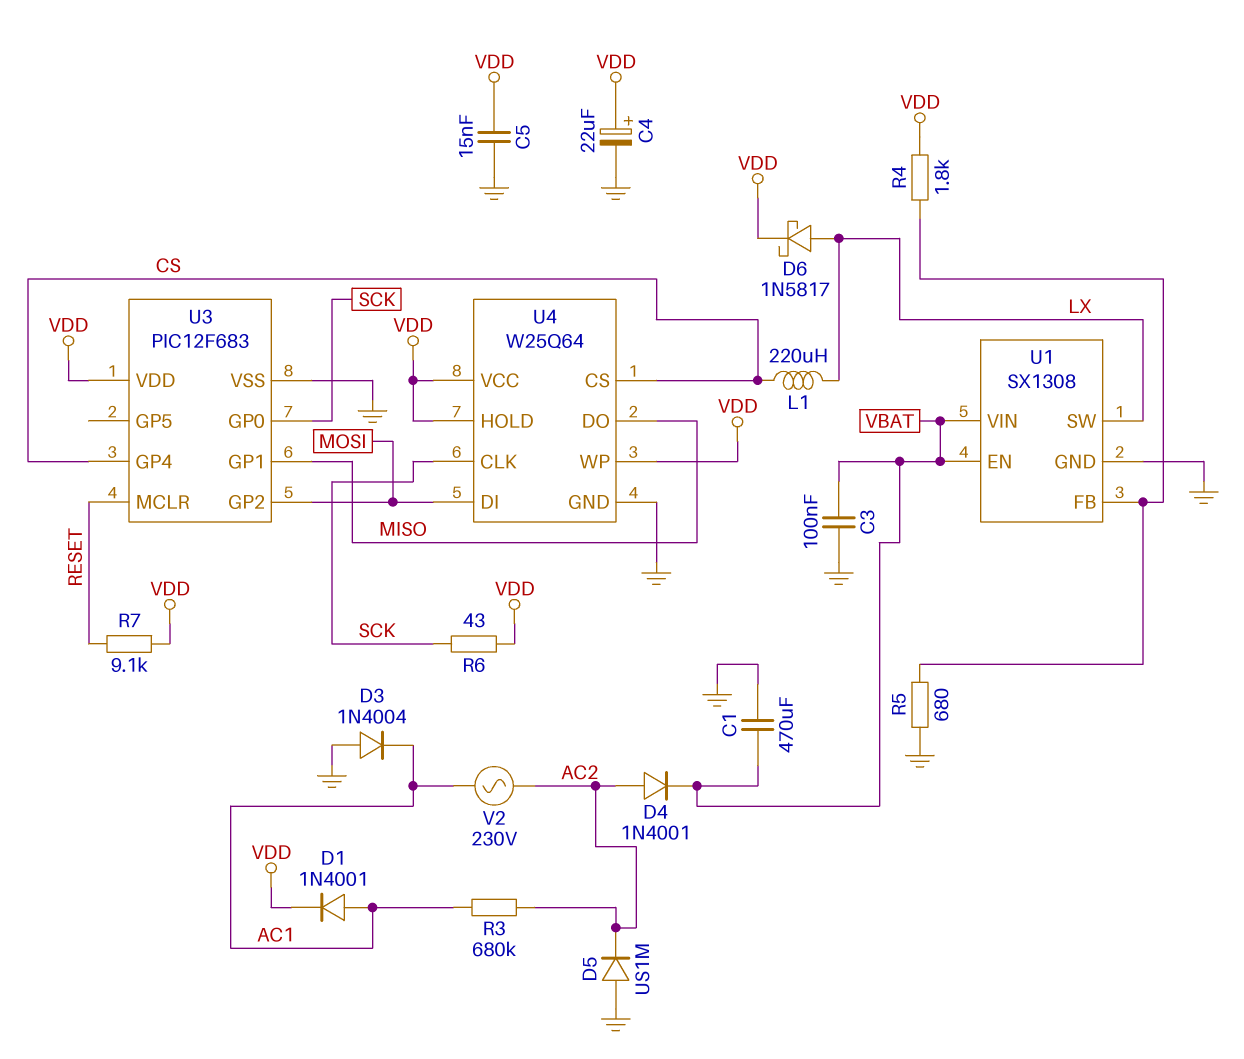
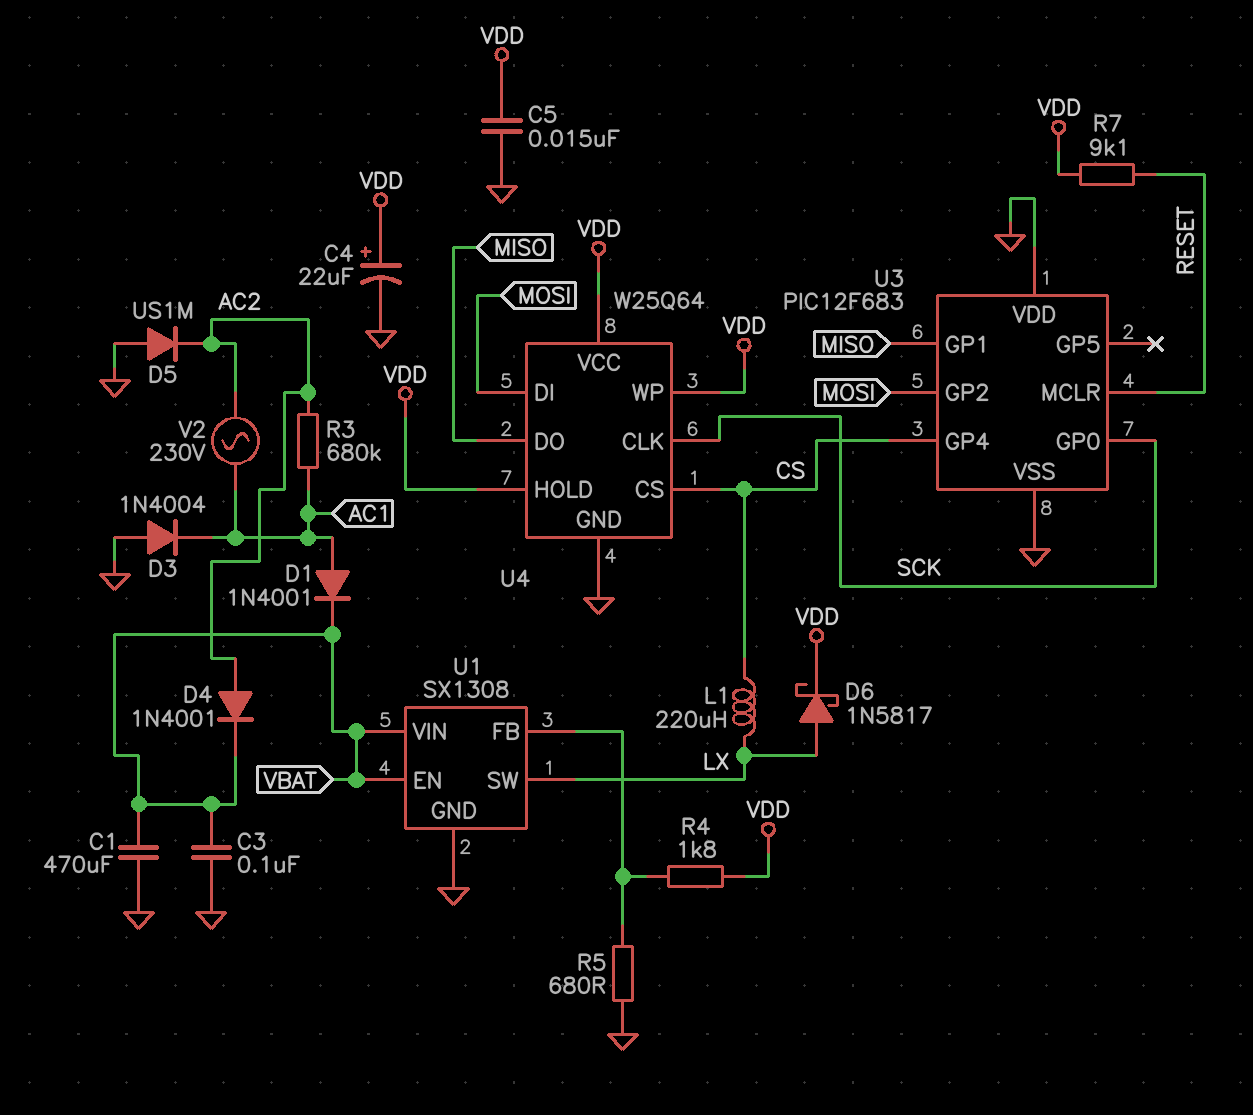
D1: diode 1N4001 (A AC1, K VDD) -> diode 1N4001 (A AC1, K VBAT)
R6: 43 (SCK, VDD) -> none
U3 pin VDD: VDD -> GND

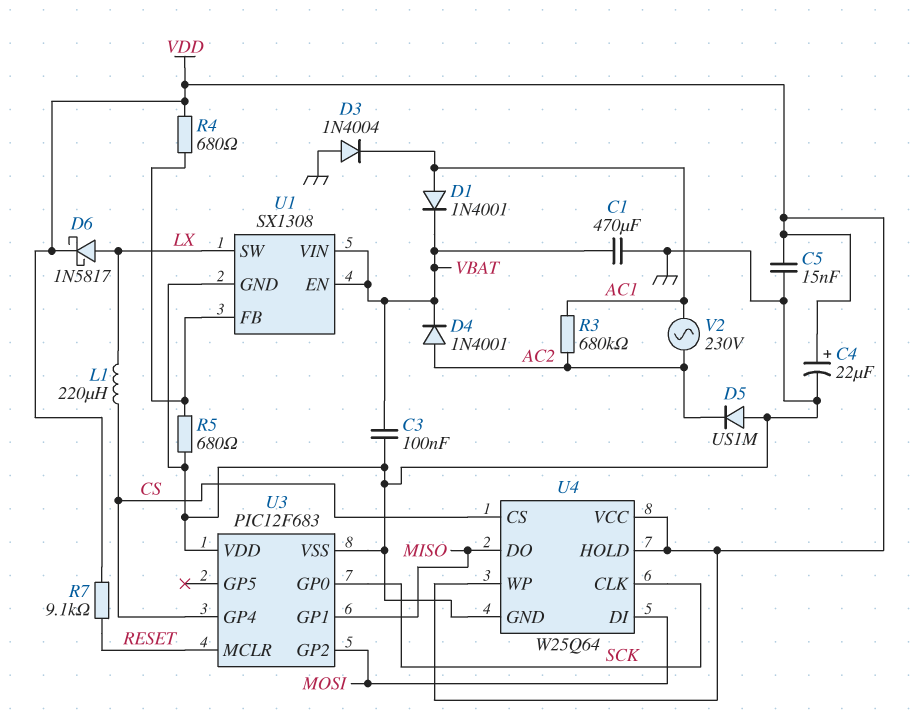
R4: 1.8k (U1/FB, VDD) -> 680 (U1/FB, VDD)

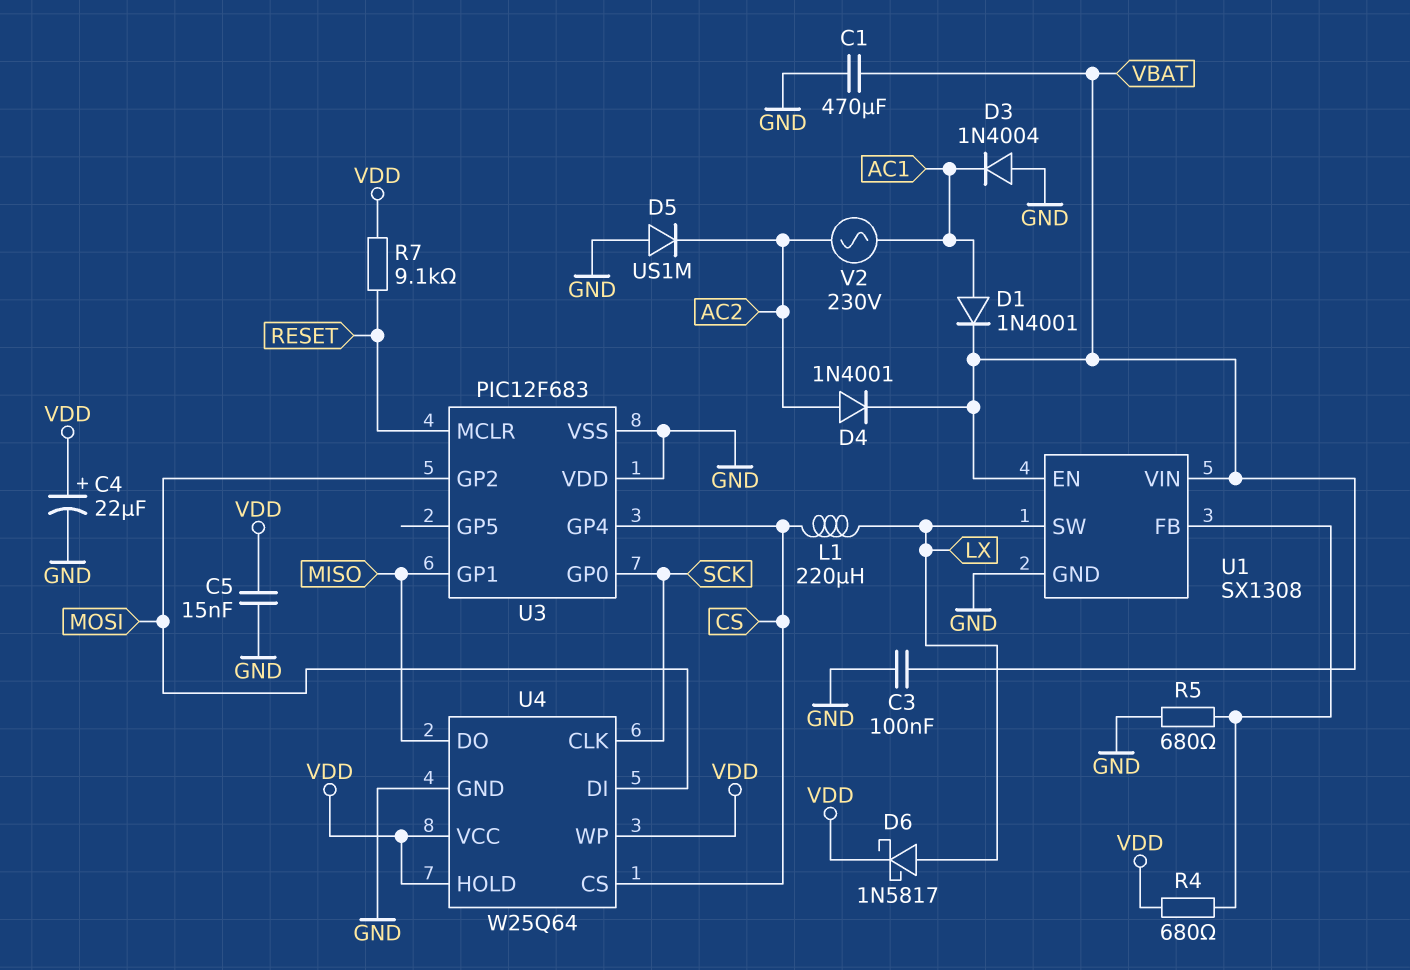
R3: 680k (AC1, AC2) -> none

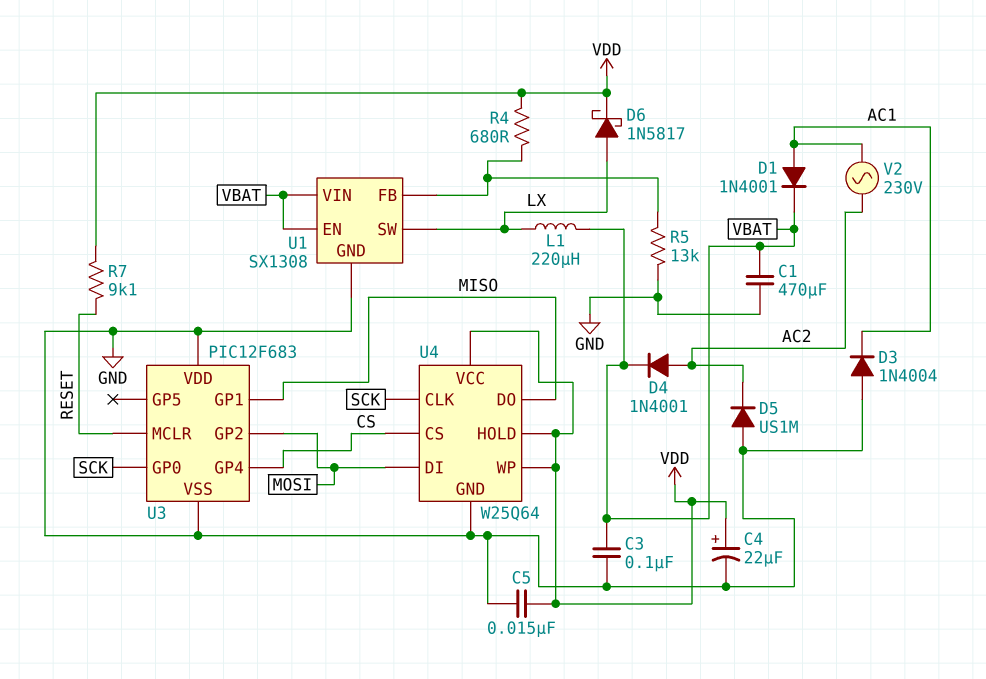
L1: 220uH (CS, LX) -> 220uH (LX, VBAT)
R5: 680 (GND, U1/FB) -> 13k (GND, U1/FB)

